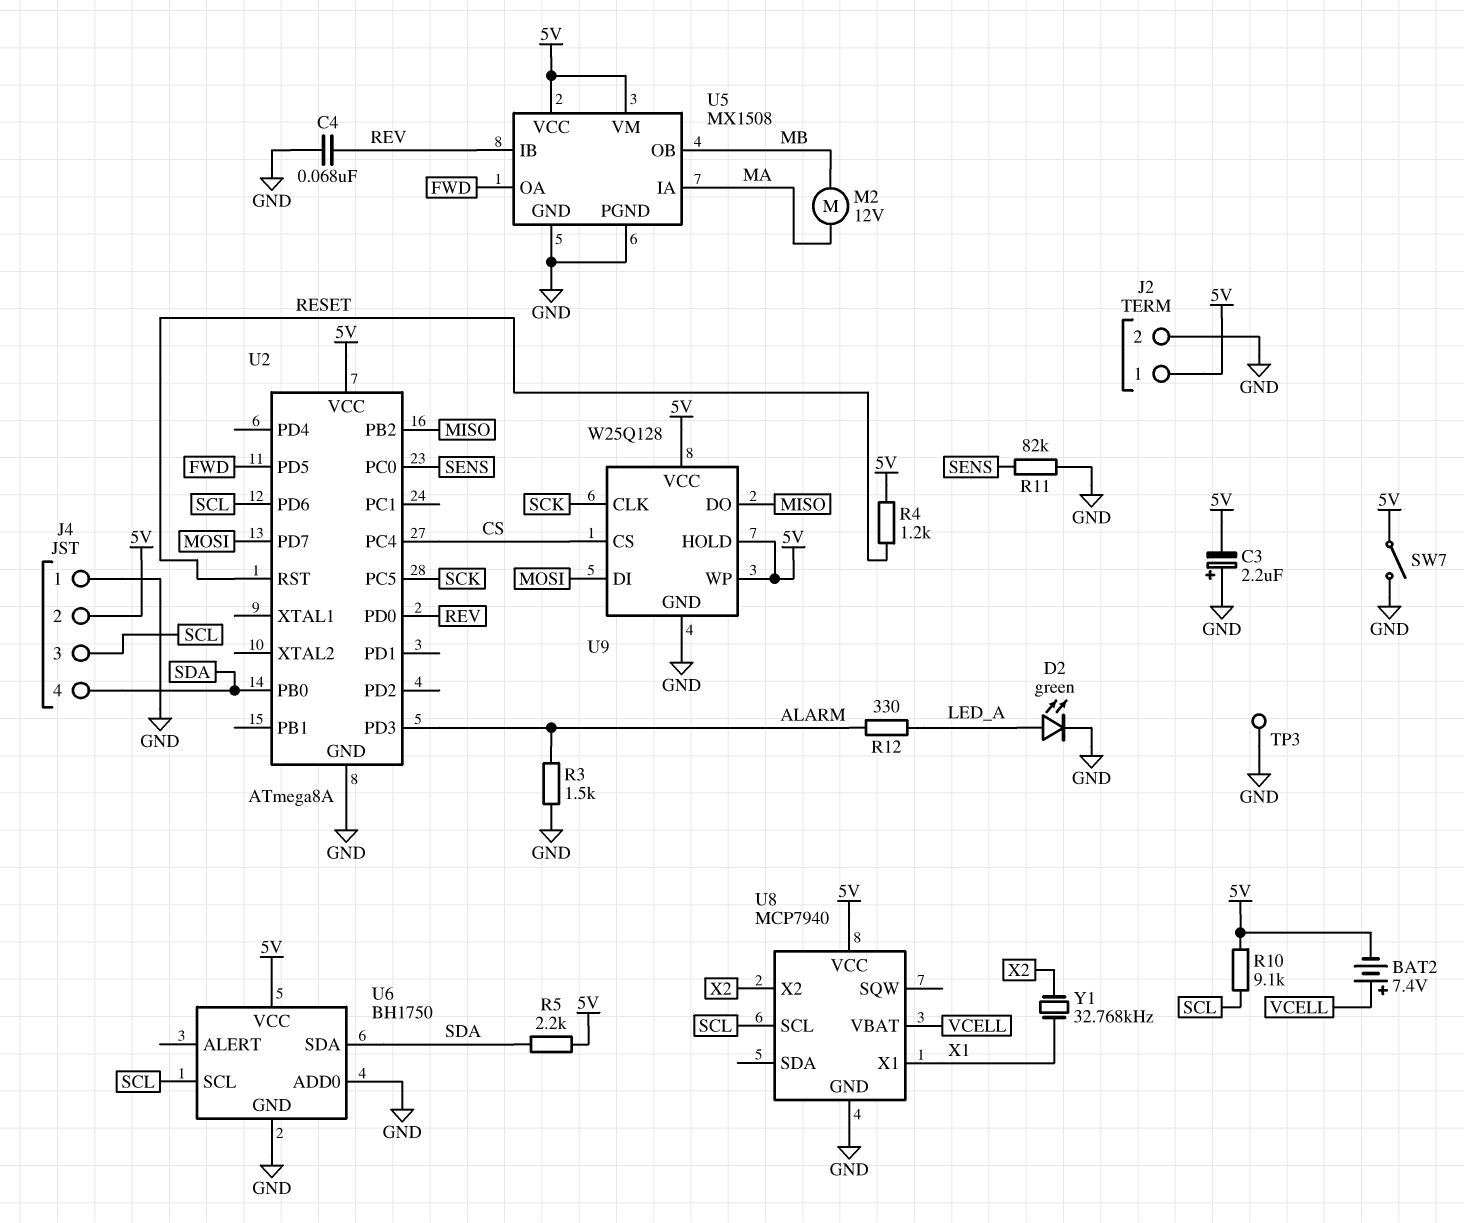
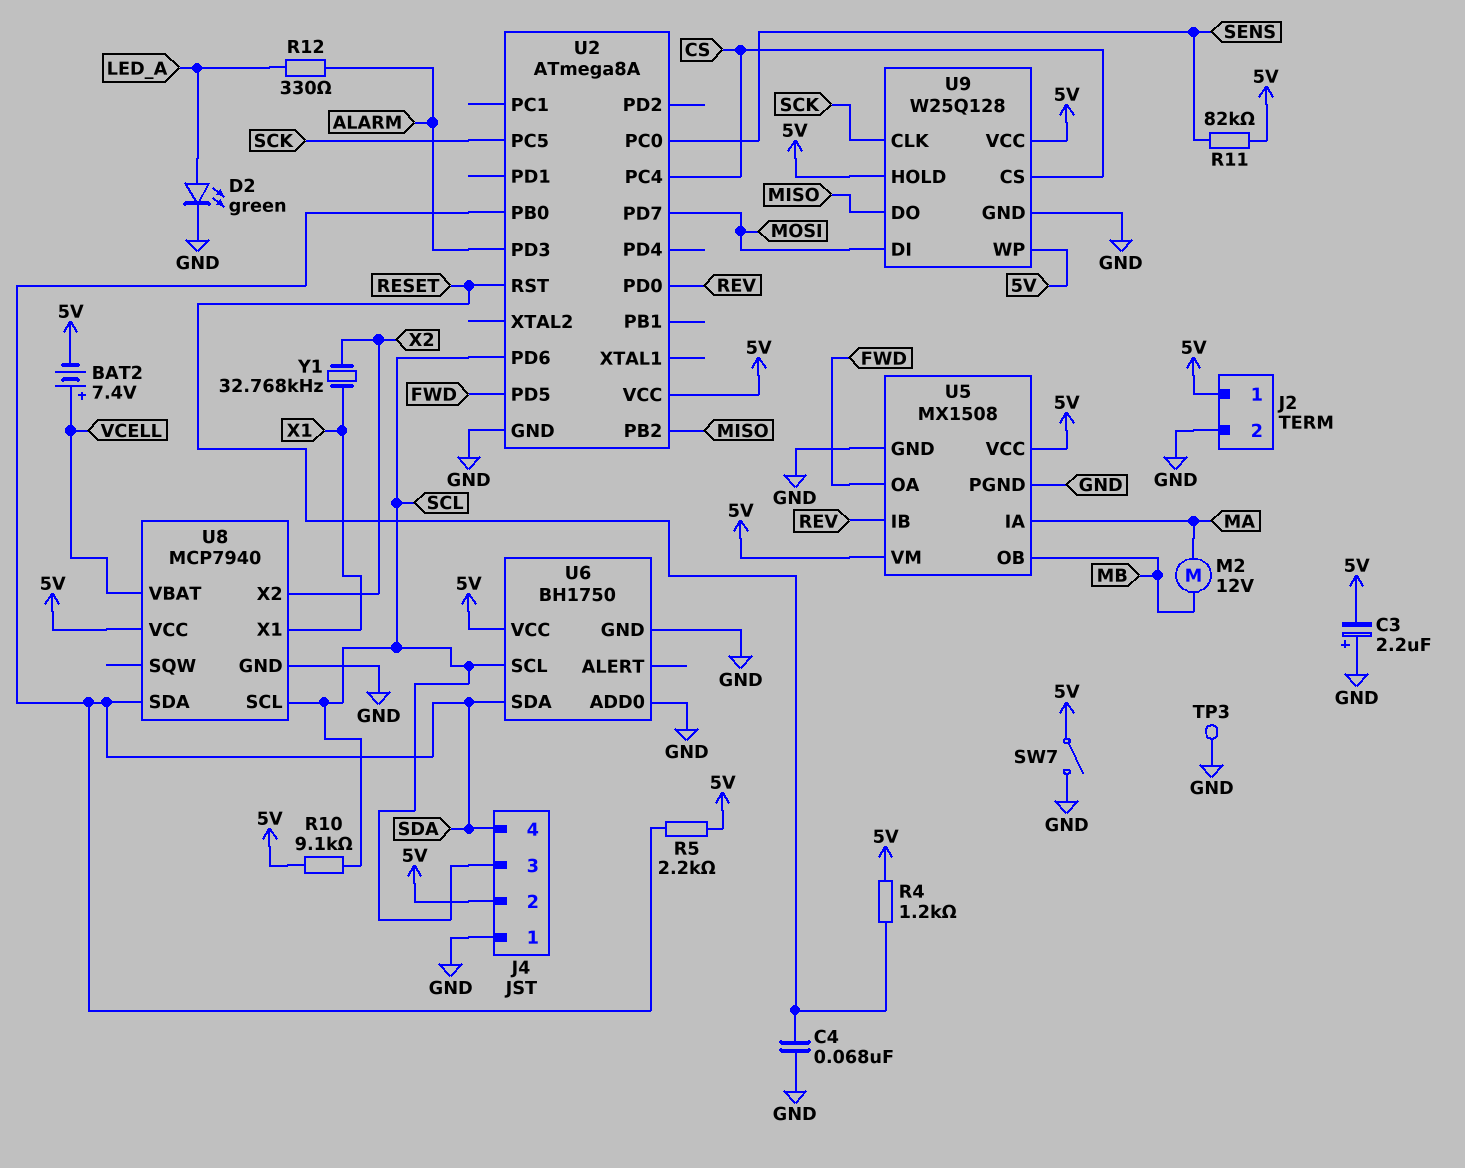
C4: 68nF (GND, REV) -> 68nF (GND, RESET)
R3: 1.5k (ALARM, GND) -> none
R11: 82k (GND, SENS) -> 82k (5V, SENS)
U8 pin SDA: none -> SDA

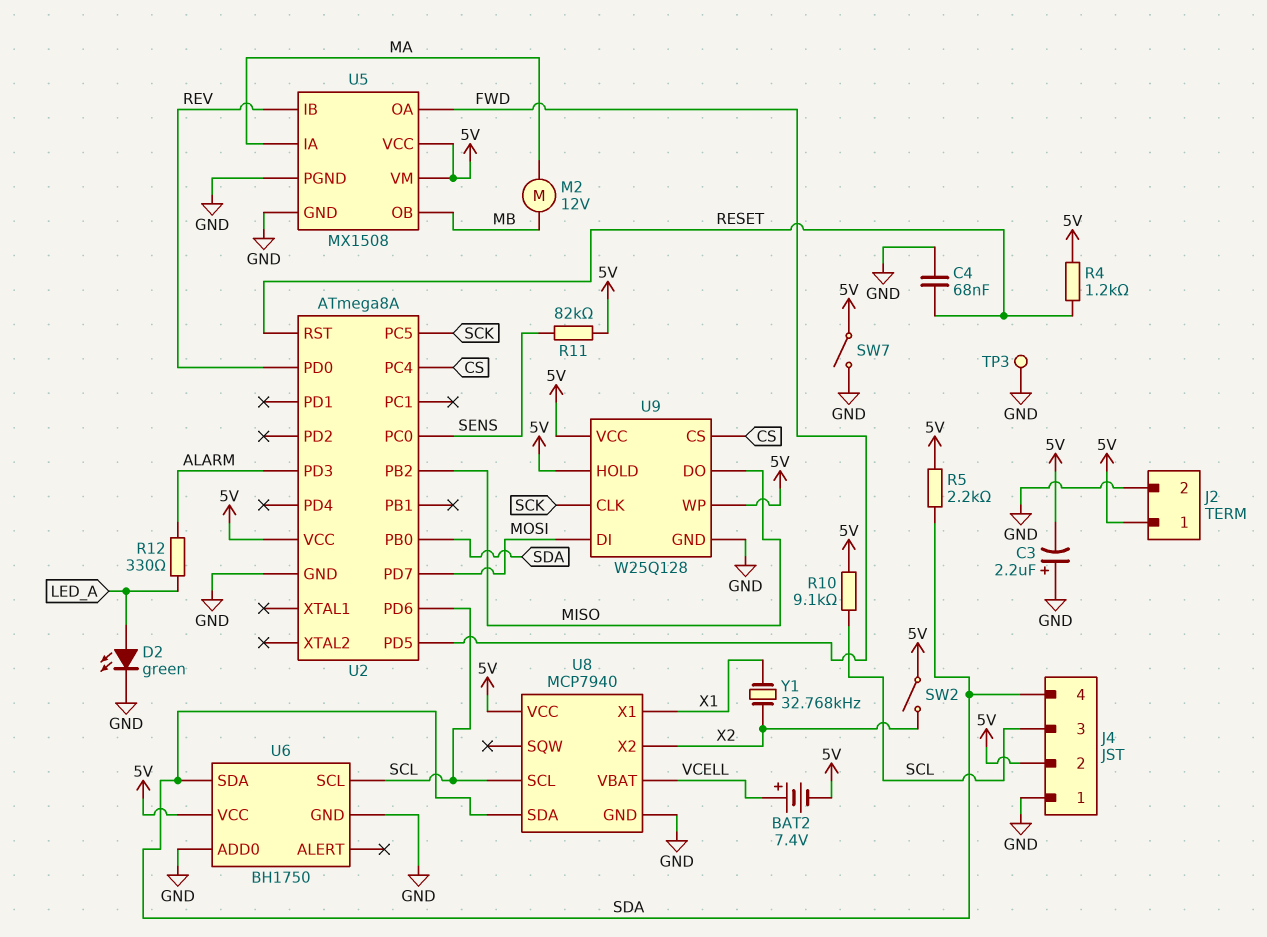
SW2: none -> switch (5V, X2)

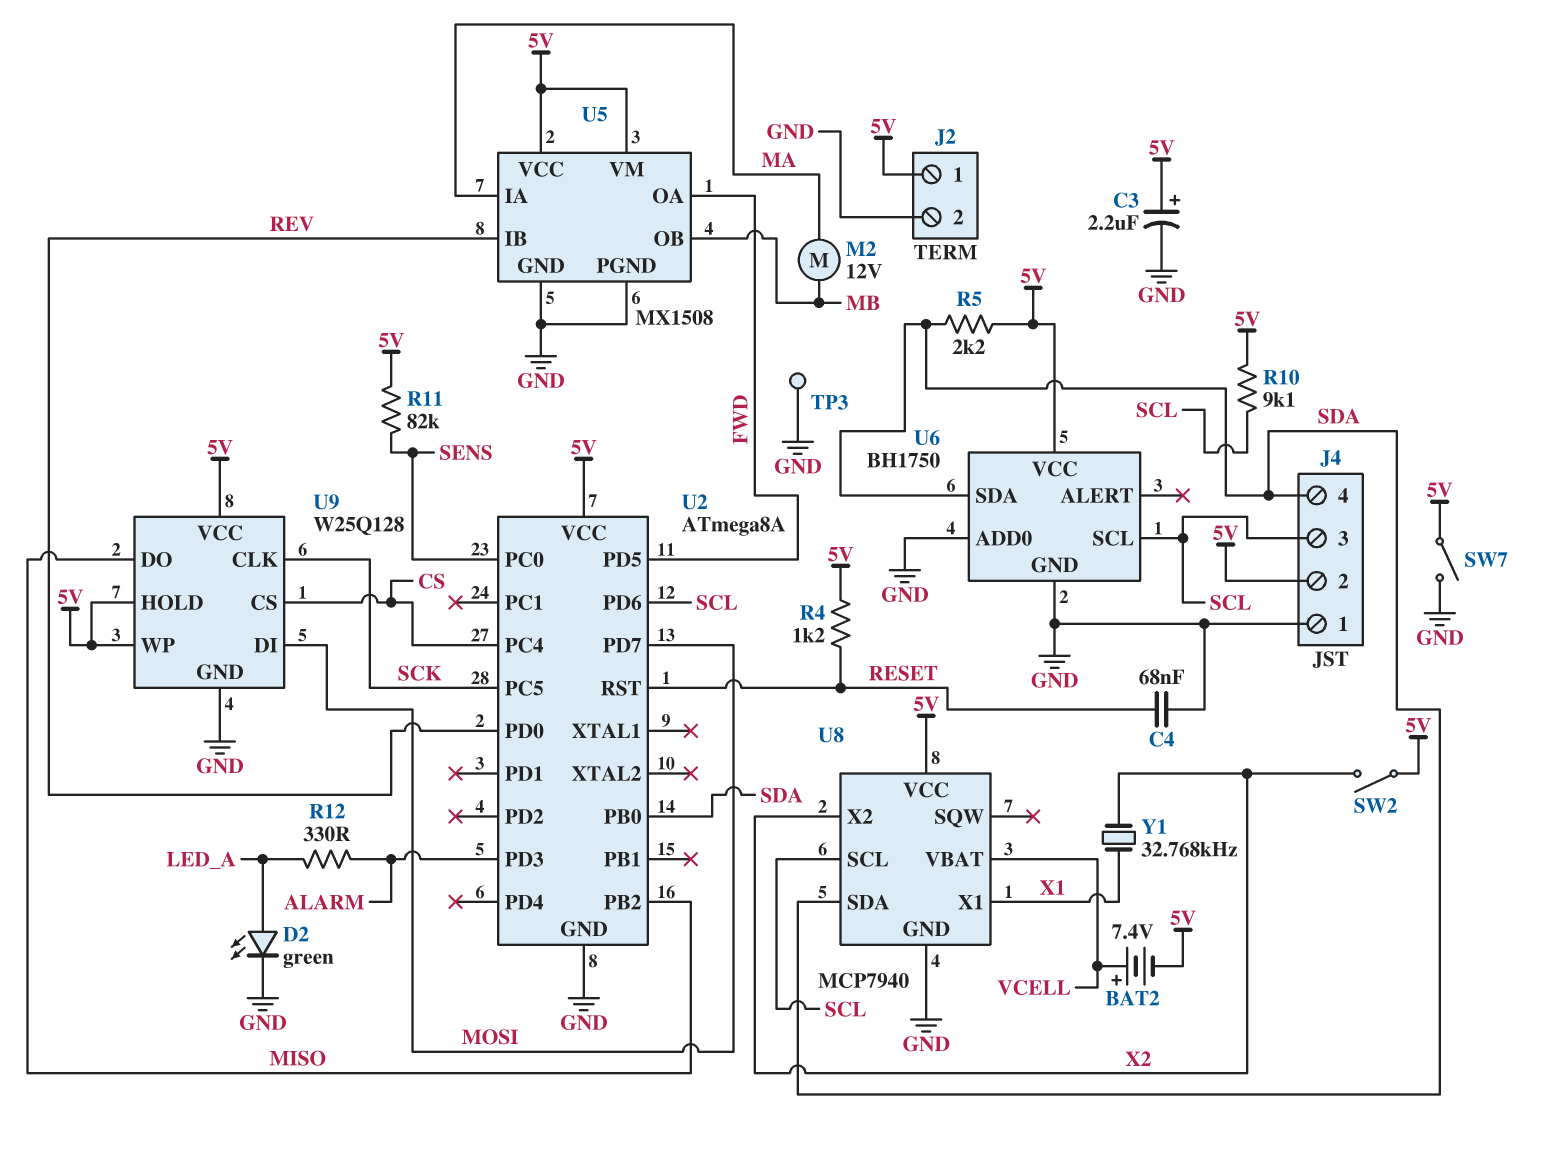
C3: 2.2uF (plus GND, minus 5V) -> 2.2uF (plus 5V, minus GND)

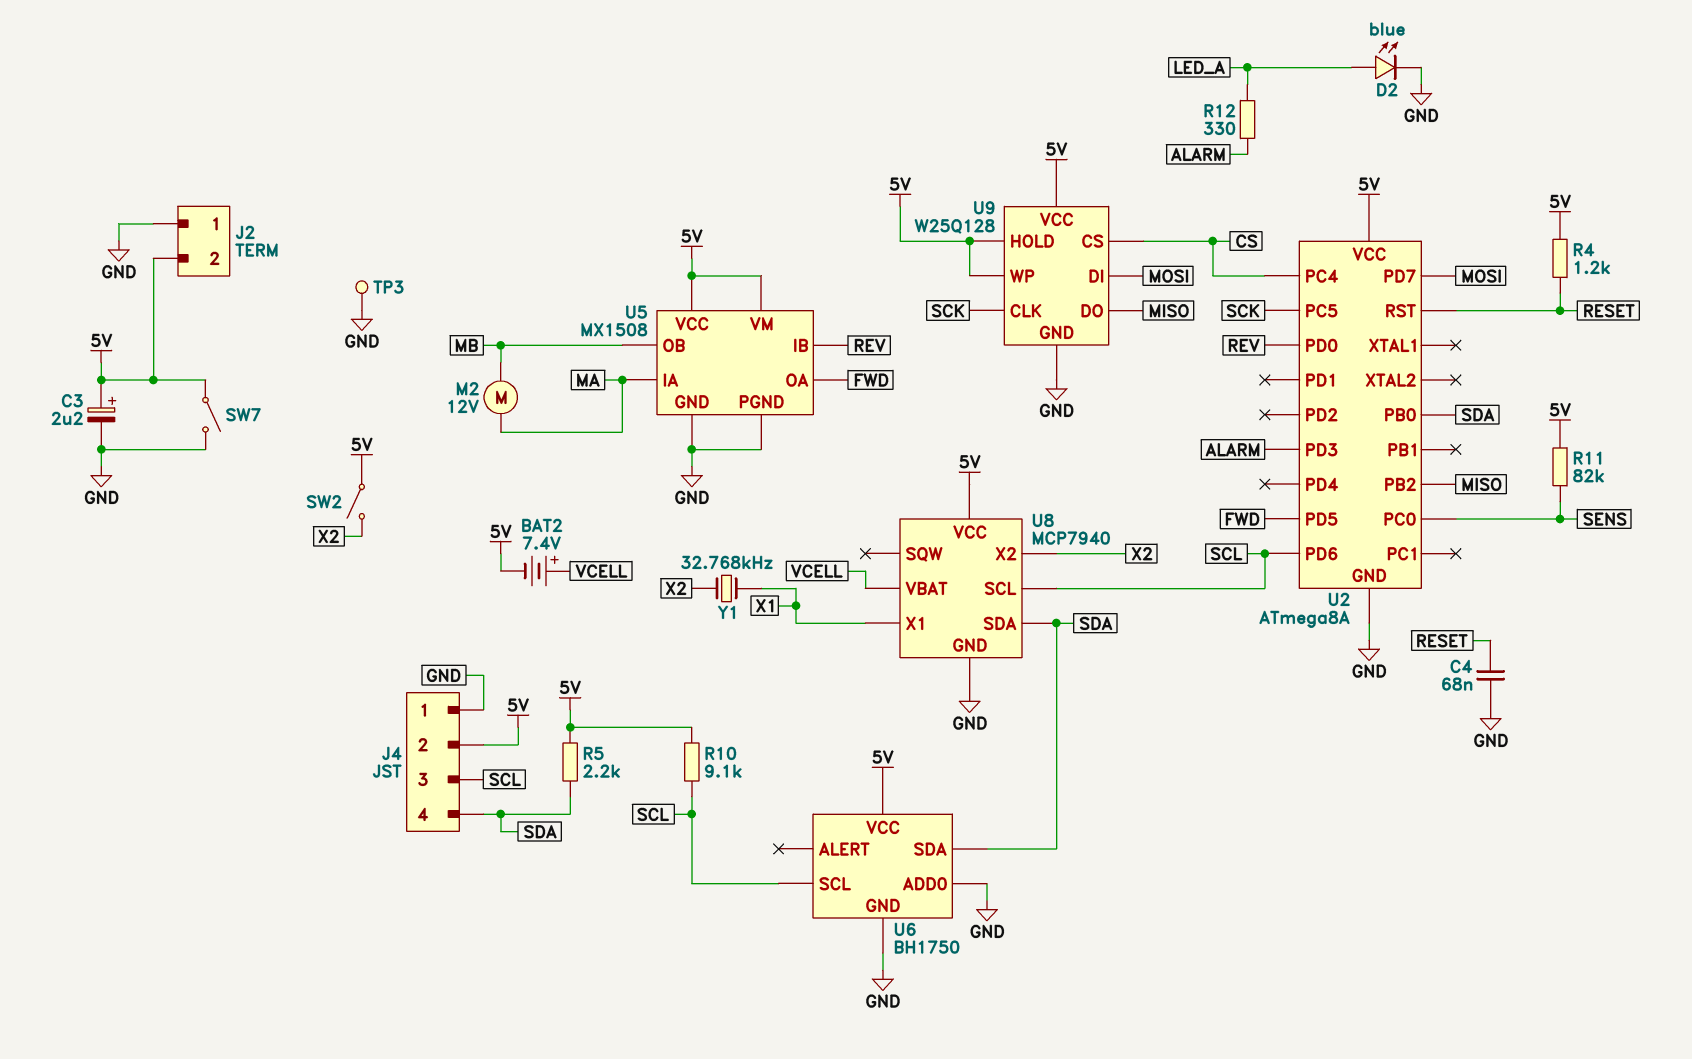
D2: LED green (A LED_A, K GND) -> LED blue (A LED_A, K GND)
J2 pin 1: 5V -> GND
J2 pin 2: GND -> 5V

